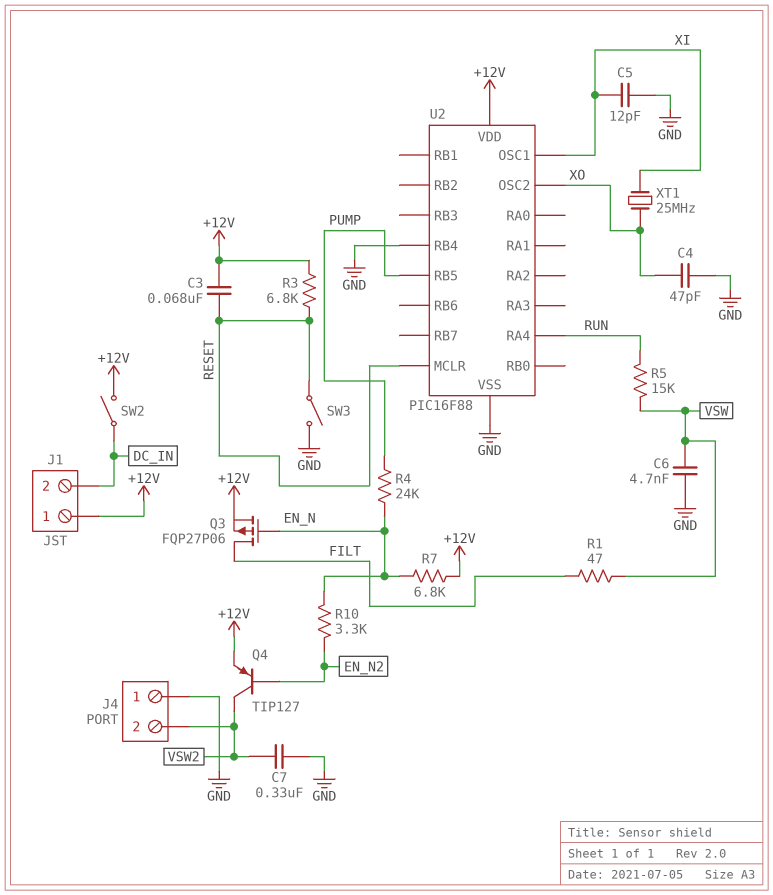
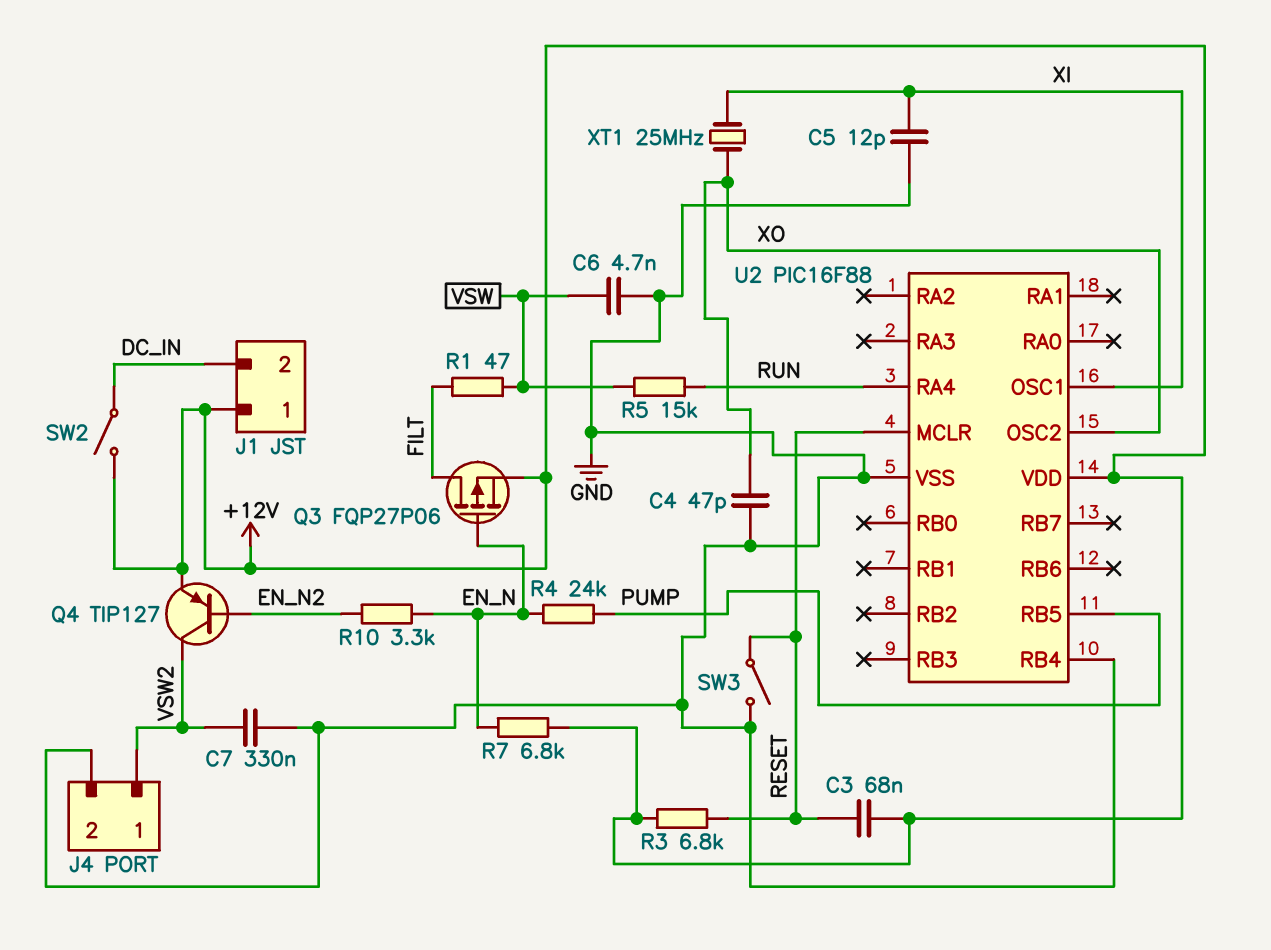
J4 pin 1: GND -> VSW2
J4 pin 2: VSW2 -> GND

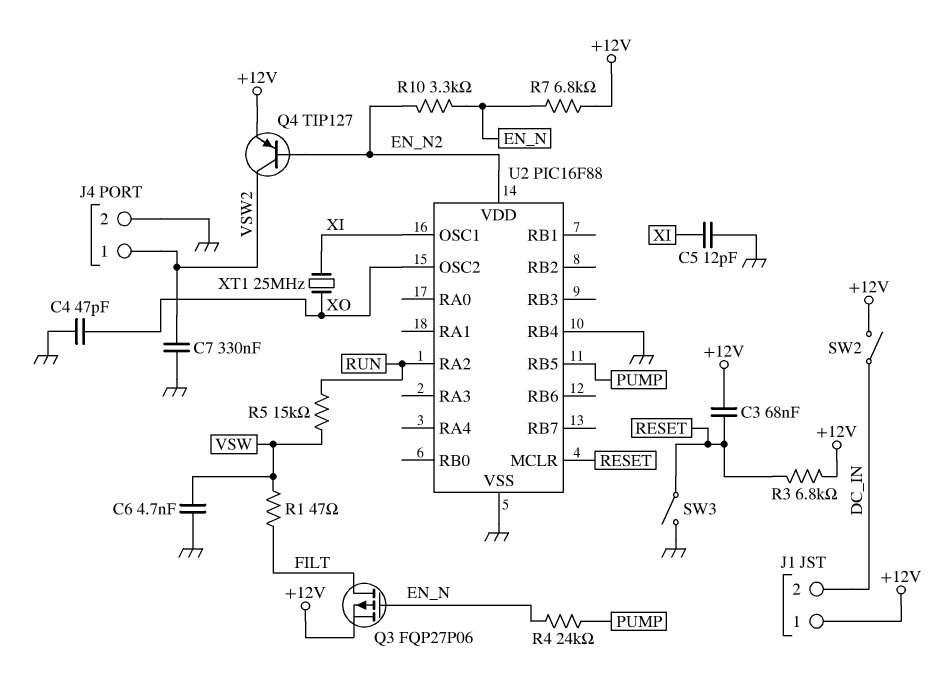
U2 pin RA2: none -> RUN
U2 pin RA4: RUN -> none
U2 pin VDD: +12V -> EN_N2

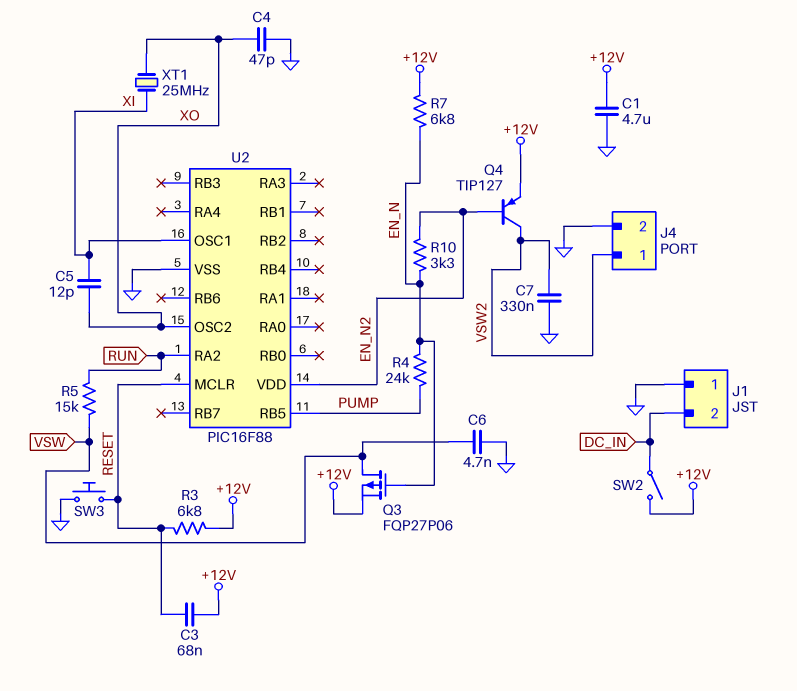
C1: none -> 4.7uF (+12V, GND)
C5: 12pF (GND, XI) -> 12pF (XI, XO)
J1 pin 1: +12V -> GND
Q3: PMOS FQP27P06 (G EN_N, D FILT, S +12V) -> PMOS FQP27P06 (G EN_N, D VSW, S +12V)
R1: 47 (FILT, VSW) -> none
SW3: switch (GND, RESET) -> button (GND, RESET)
U2 pin RB4: GND -> none

